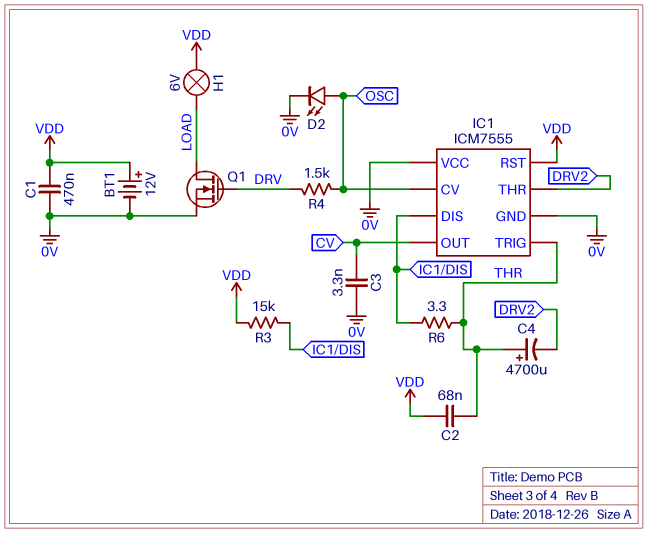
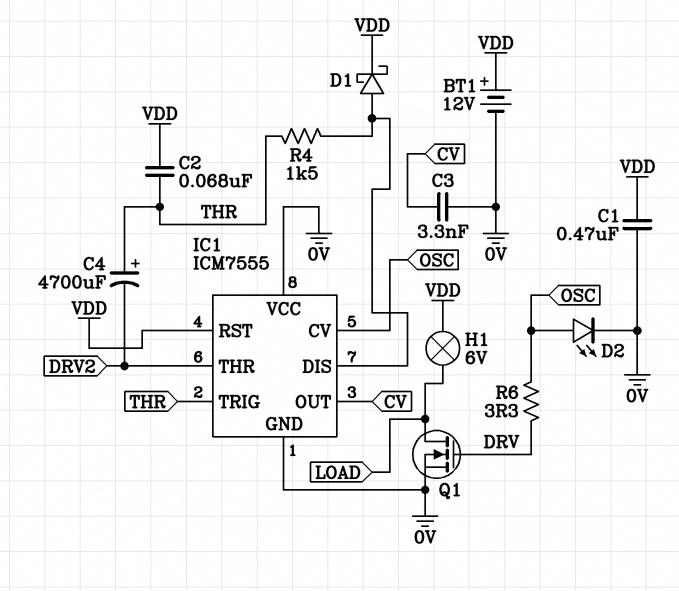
D1: none -> schottky (A IC1/DIS, K VDD)
R3: 15k (IC1/DIS, VDD) -> none
R4: 1.5k (DRV, OSC) -> 1.5k (IC1/DIS, THR)
R6: 3.3 (IC1/DIS, THR) -> 3.3 (DRV, OSC)

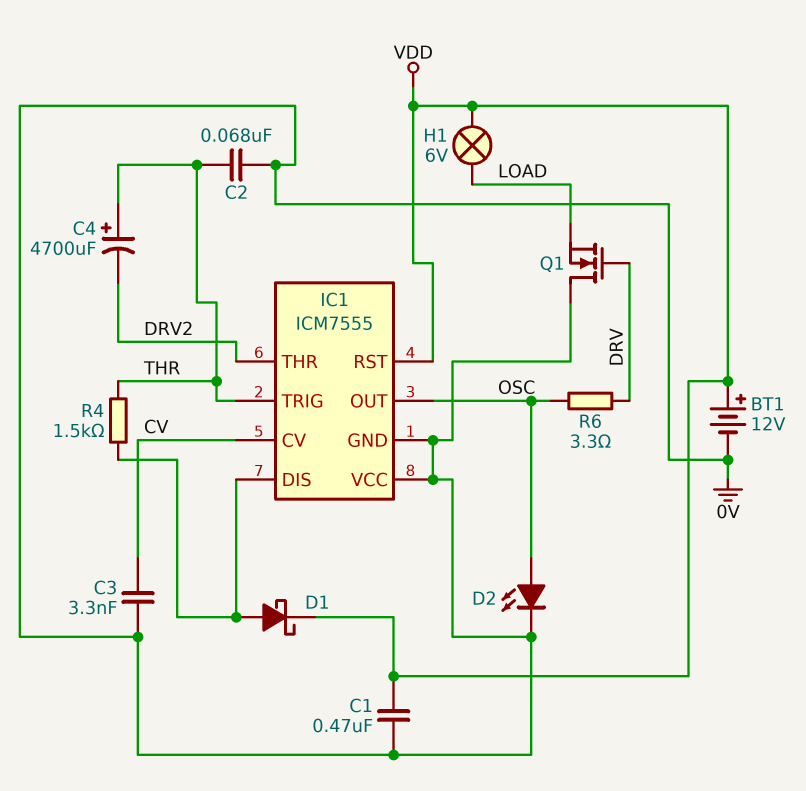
C2: 68nF (THR, VDD) -> 68nF (0V, THR)
IC1 pin CV: OSC -> CV
IC1 pin OUT: CV -> OSC
Q1: NMOS (G DRV, D LOAD, S 0V) -> NMOS (G DRV, D 0V, S LOAD)

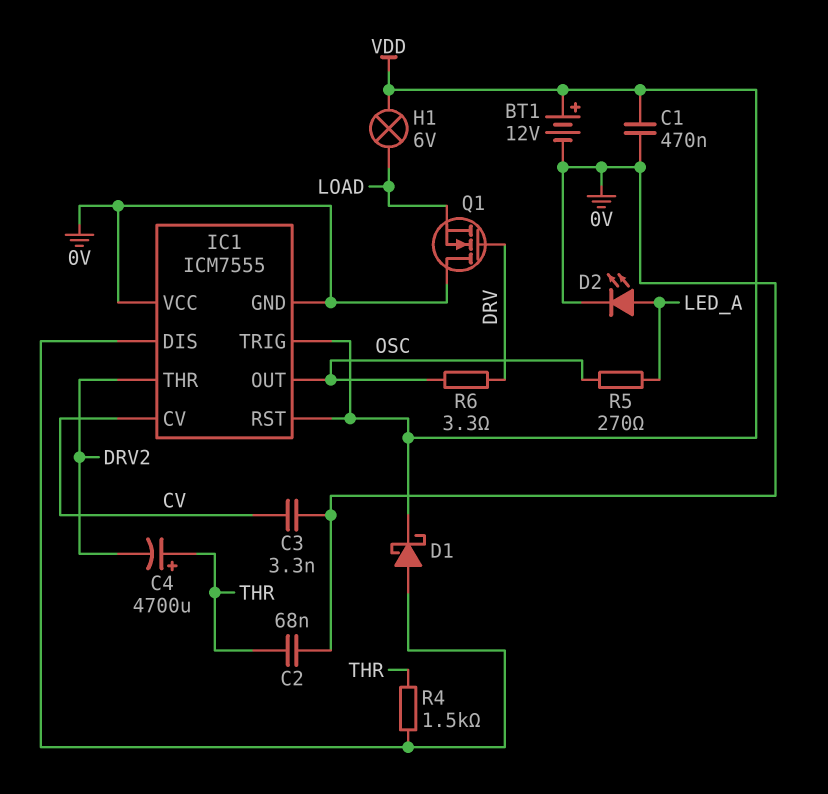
D2: LED (A OSC, K 0V) -> LED (A LED_A, K 0V)
IC1 pin TRIG: THR -> VDD
R5: none -> 270 (LED_A, OSC)

